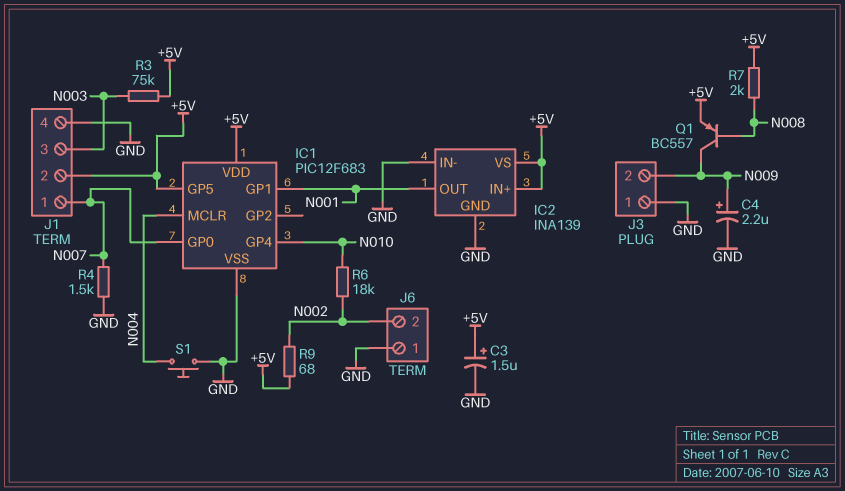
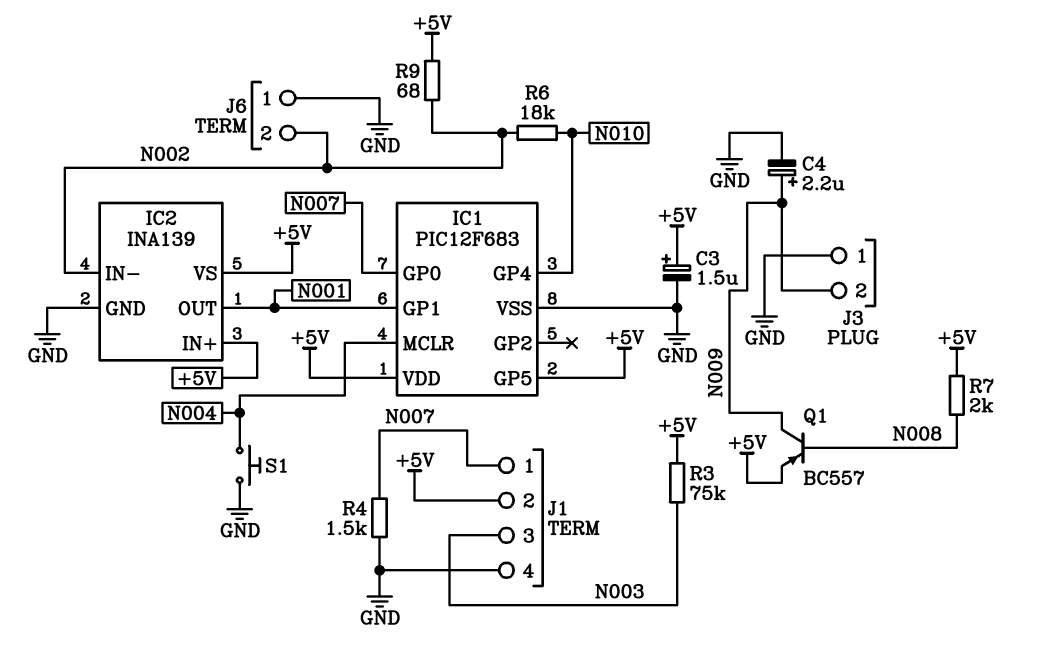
IC2 pin IN-: GND -> N002

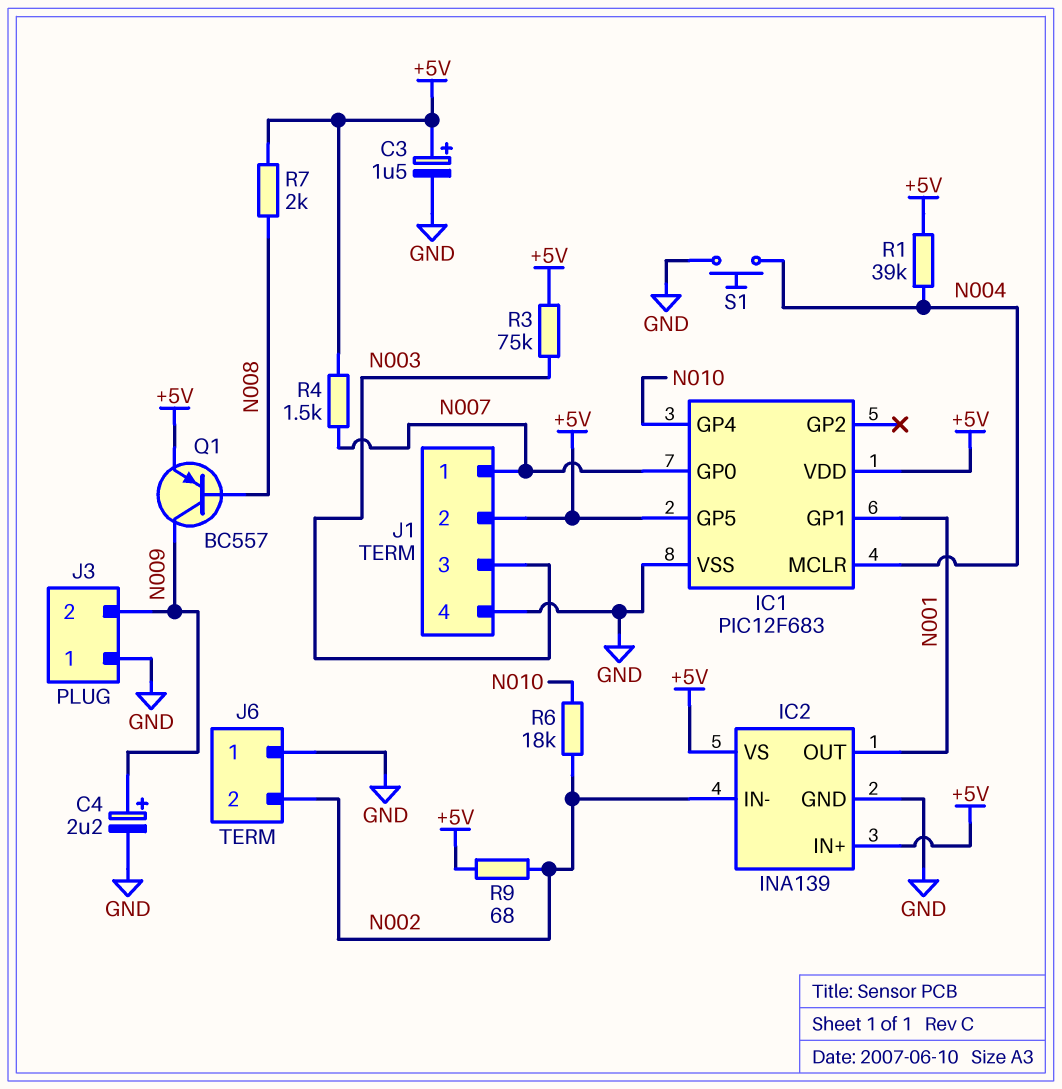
R1: none -> 39k (+5V, N004)
R4: 1.5k (GND, N007) -> 1.5k (+5V, N007)

